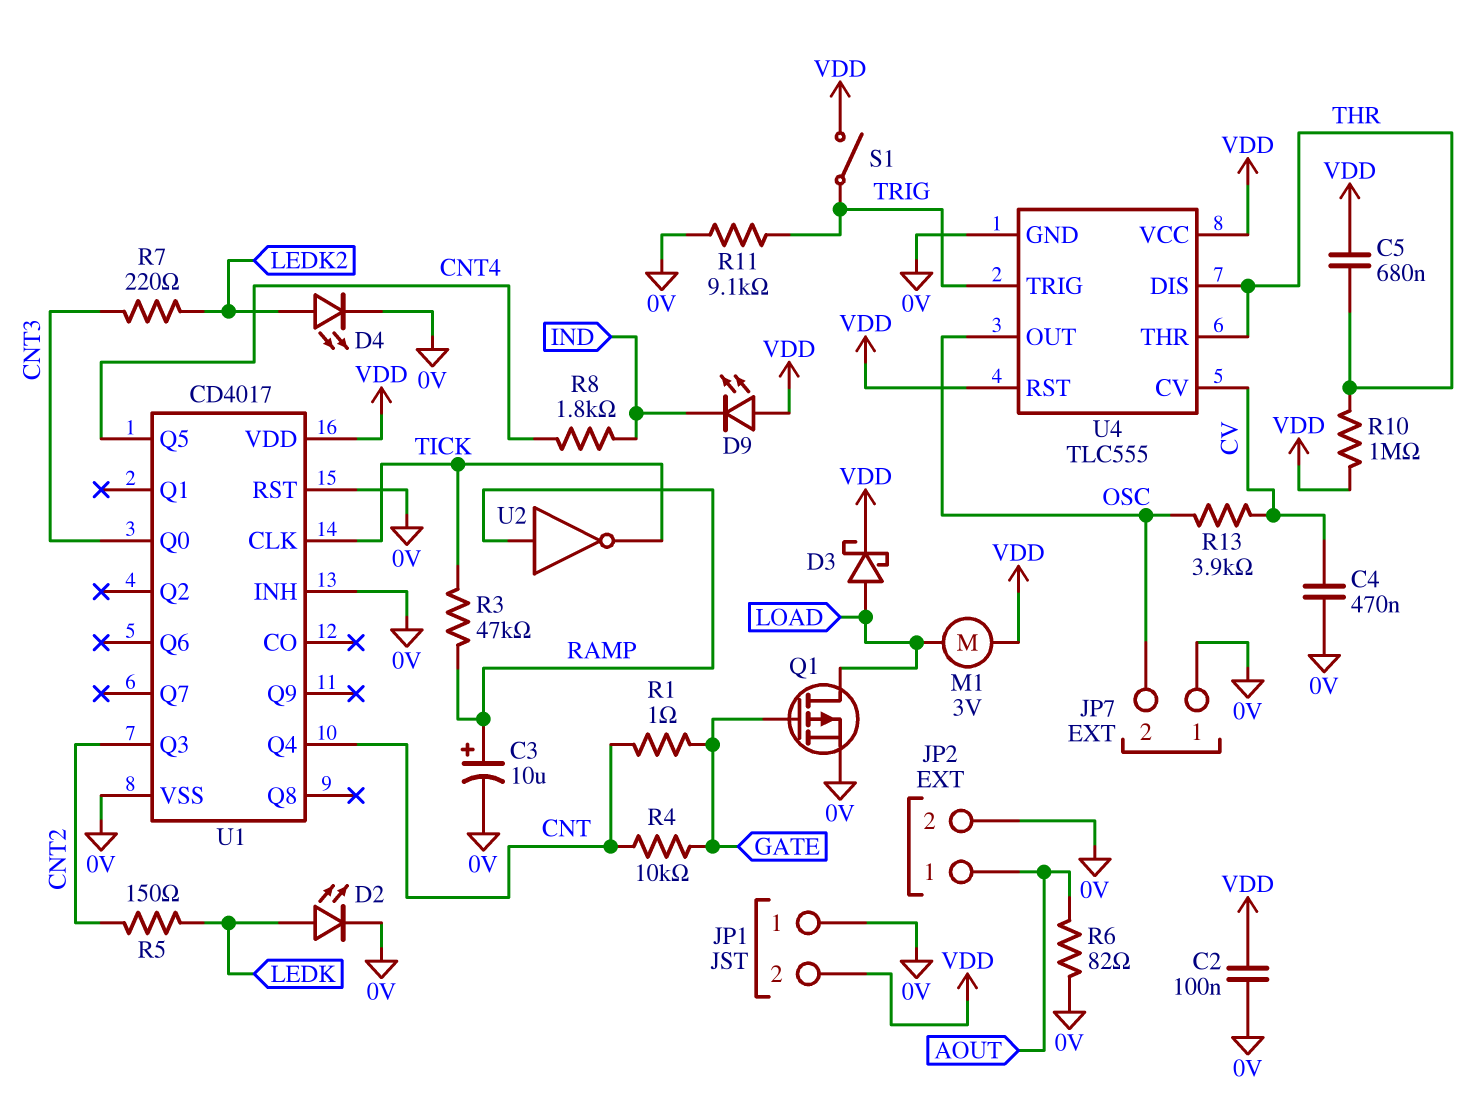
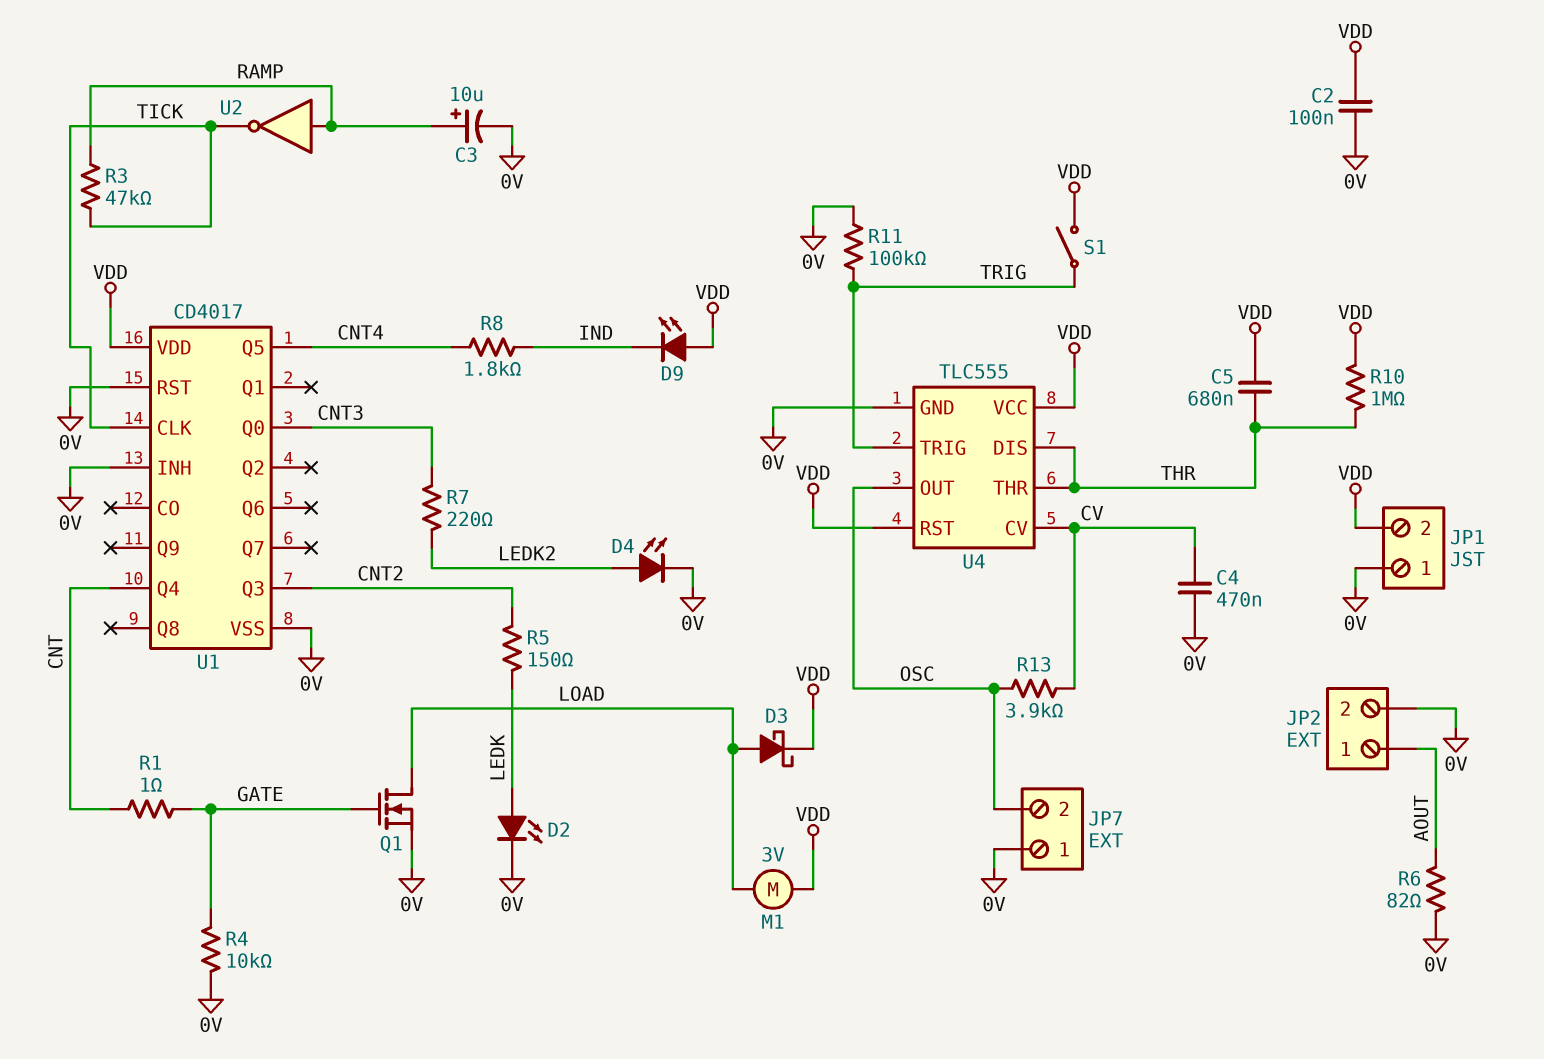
Q1: PMOS (G GATE, D LOAD, S 0V) -> NMOS (G GATE, D LOAD, S 0V)
R4: 10k (CNT, GATE) -> 10k (0V, GATE)
R11: 9.1k (0V, TRIG) -> 100k (0V, TRIG)

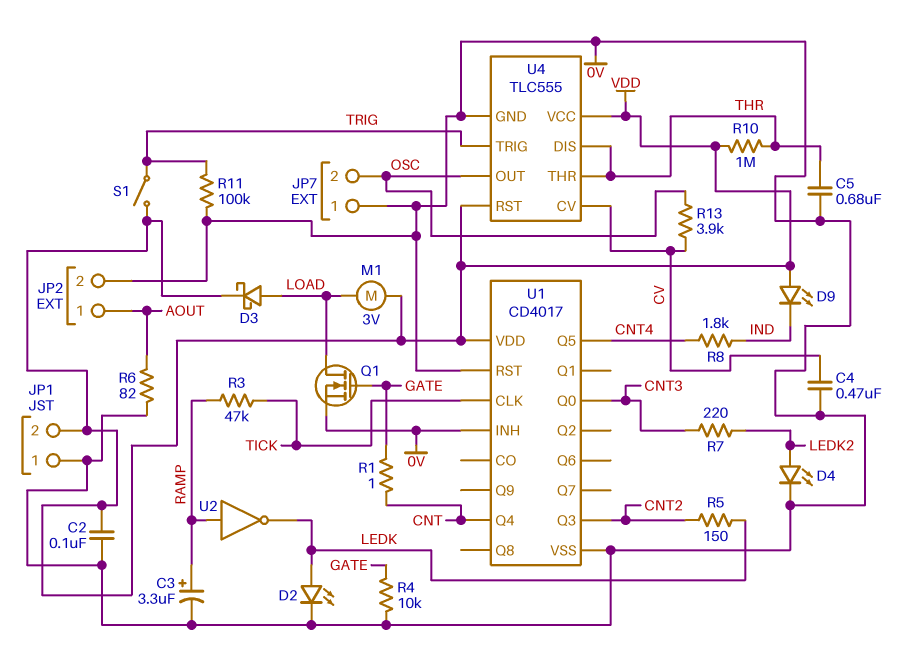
C3: 10uF (plus RAMP, minus 0V) -> 3.3uF (plus RAMP, minus 0V)
C5: 680nF (THR, VDD) -> 680nF (0V, THR)
U2: NOT (in RAMP, out TICK) -> NOT (in RAMP, out LEDK)

